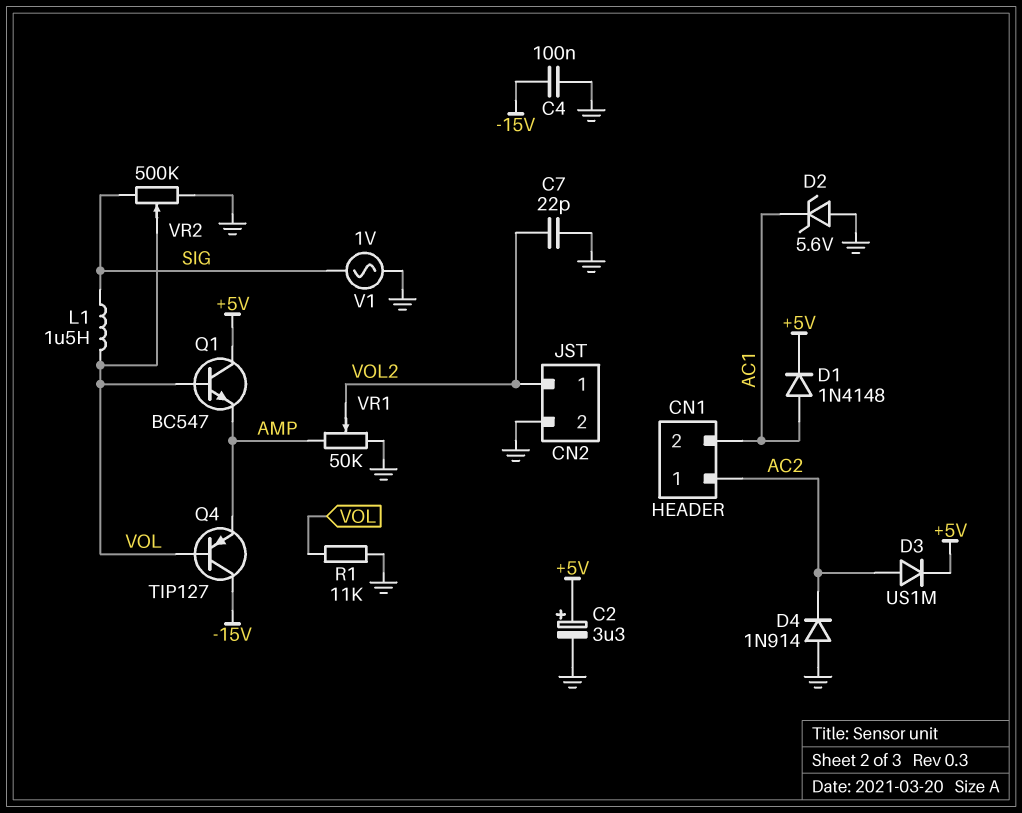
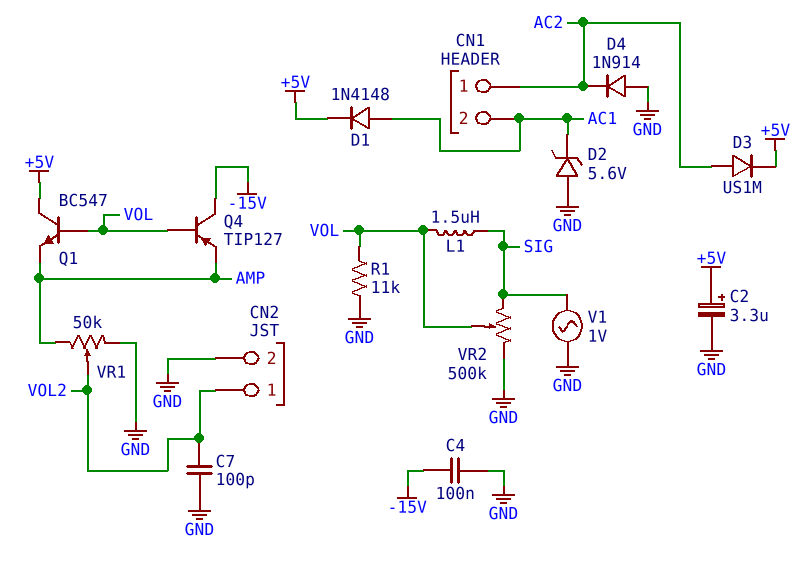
C7: 22pF (GND, VOL2) -> 100pF (GND, VOL2)

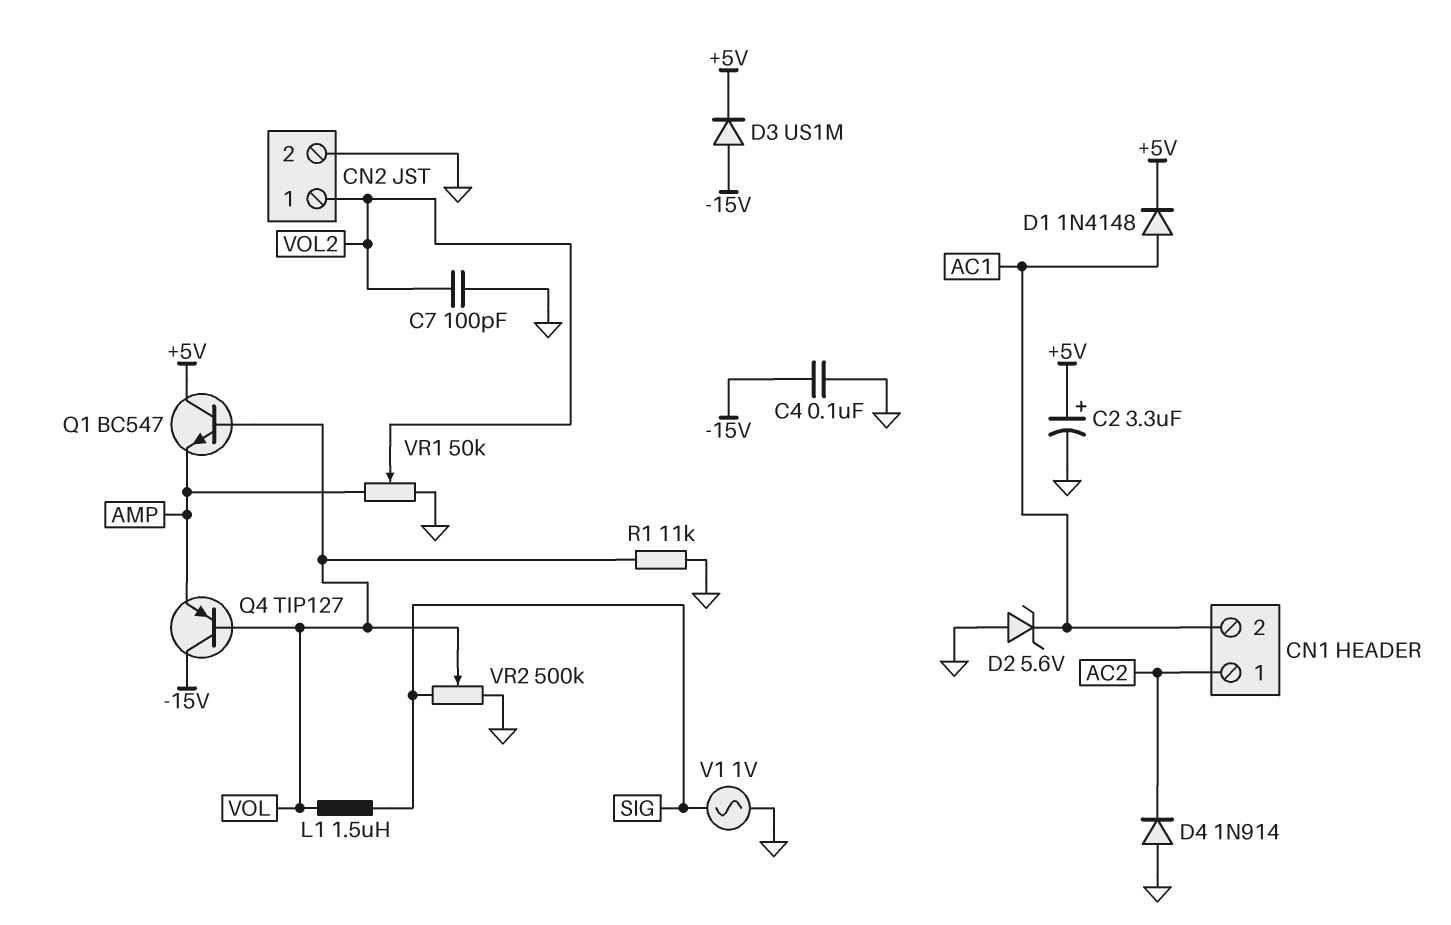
D3: diode US1M (A AC2, K +5V) -> diode US1M (A -15V, K +5V)

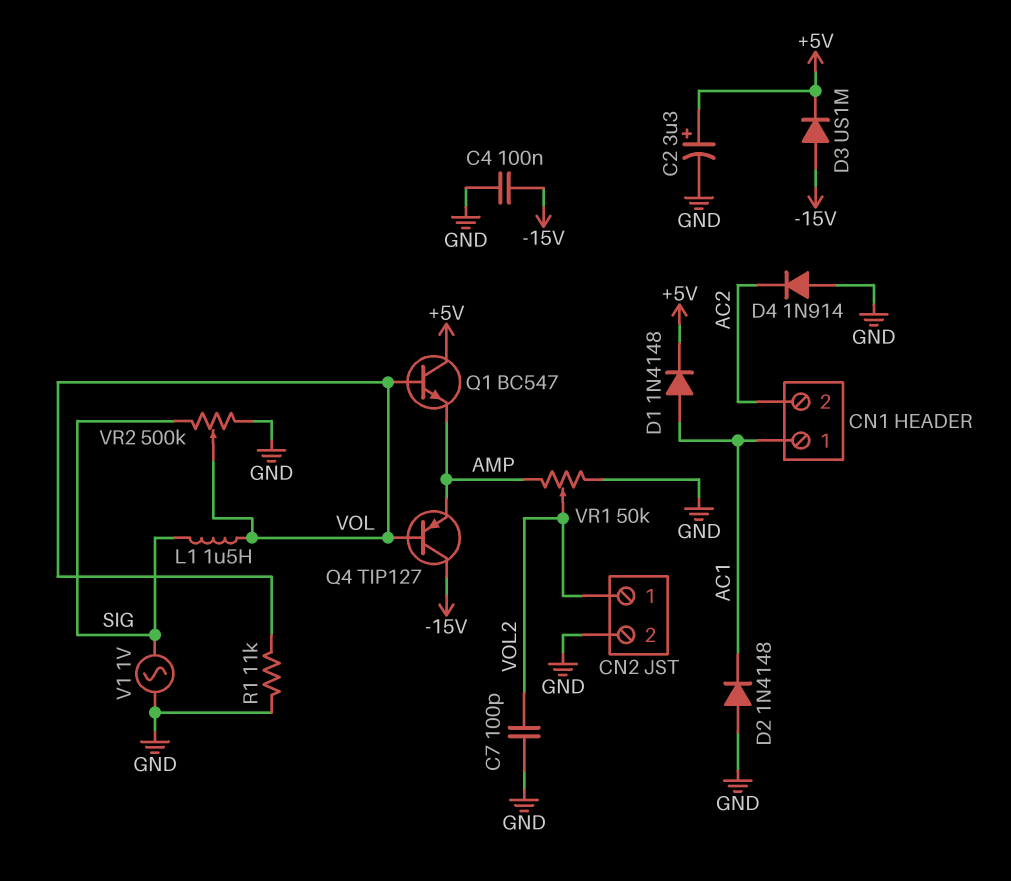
CN1 pin 1: AC2 -> AC1
CN1 pin 2: AC1 -> AC2
D2: zener 5.6V (A GND, K AC1) -> diode 1N4148 (A GND, K AC1)

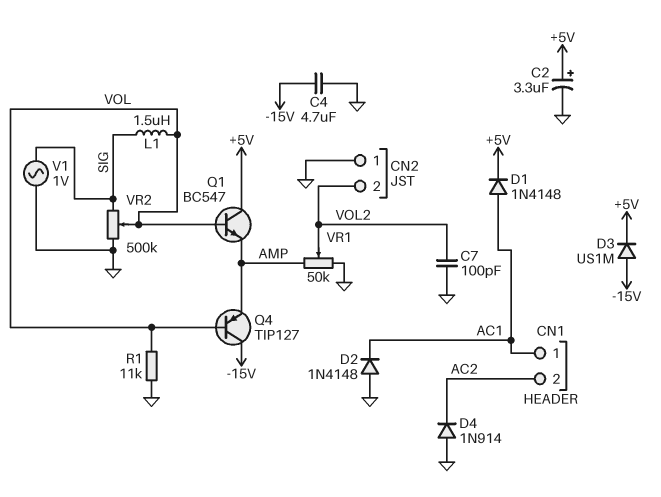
C4: 100nF (-15V, GND) -> 4.7uF (-15V, GND)
CN2 pin 1: VOL2 -> GND
CN2 pin 2: GND -> VOL2

